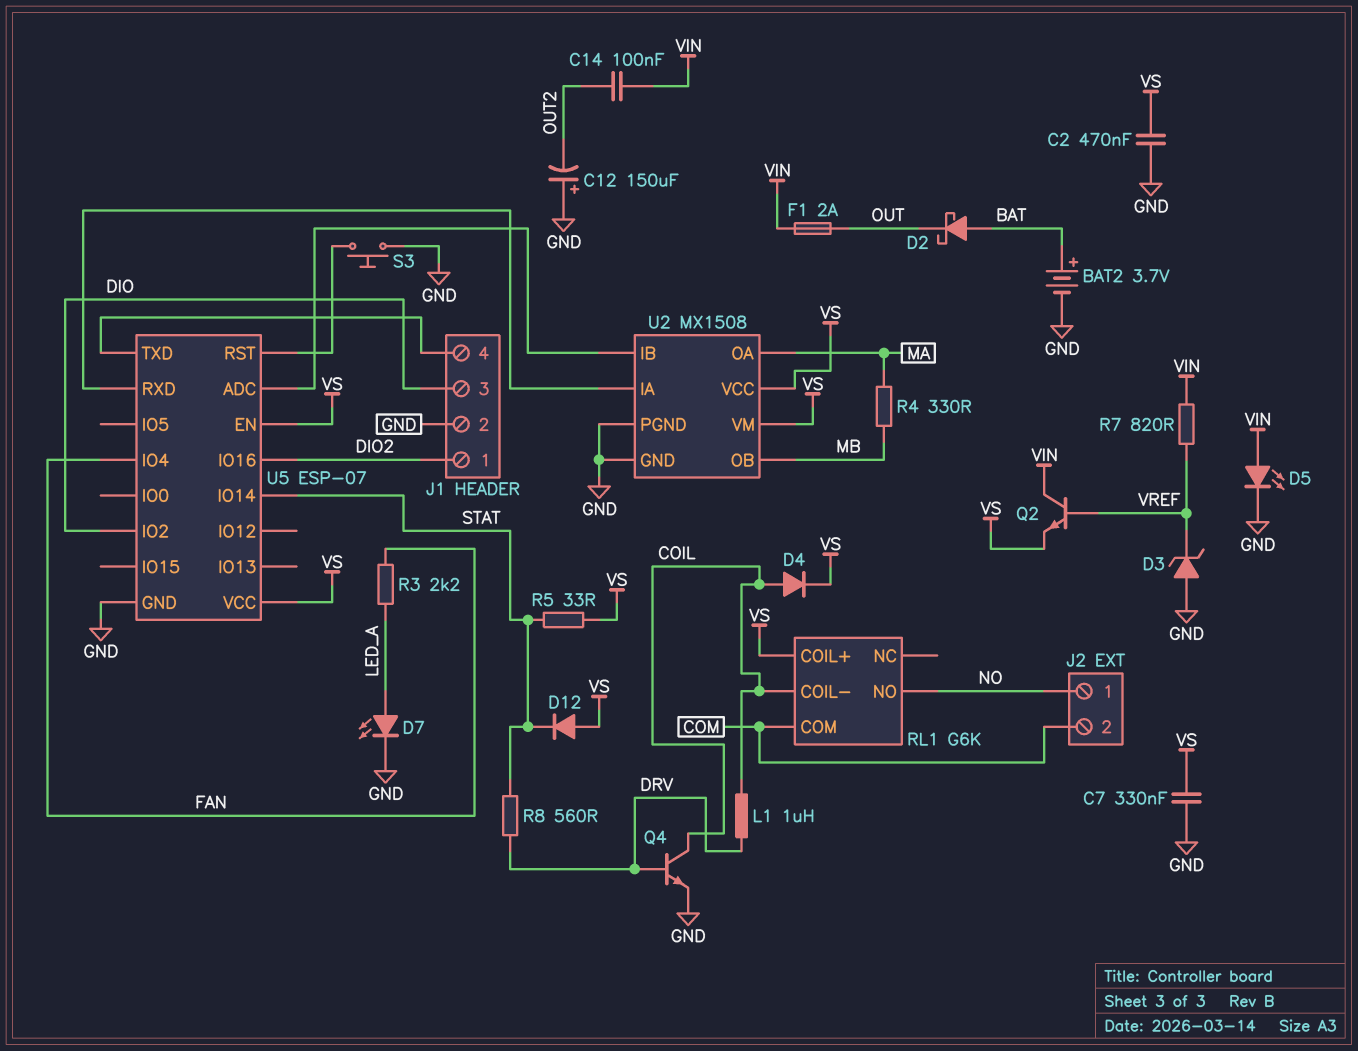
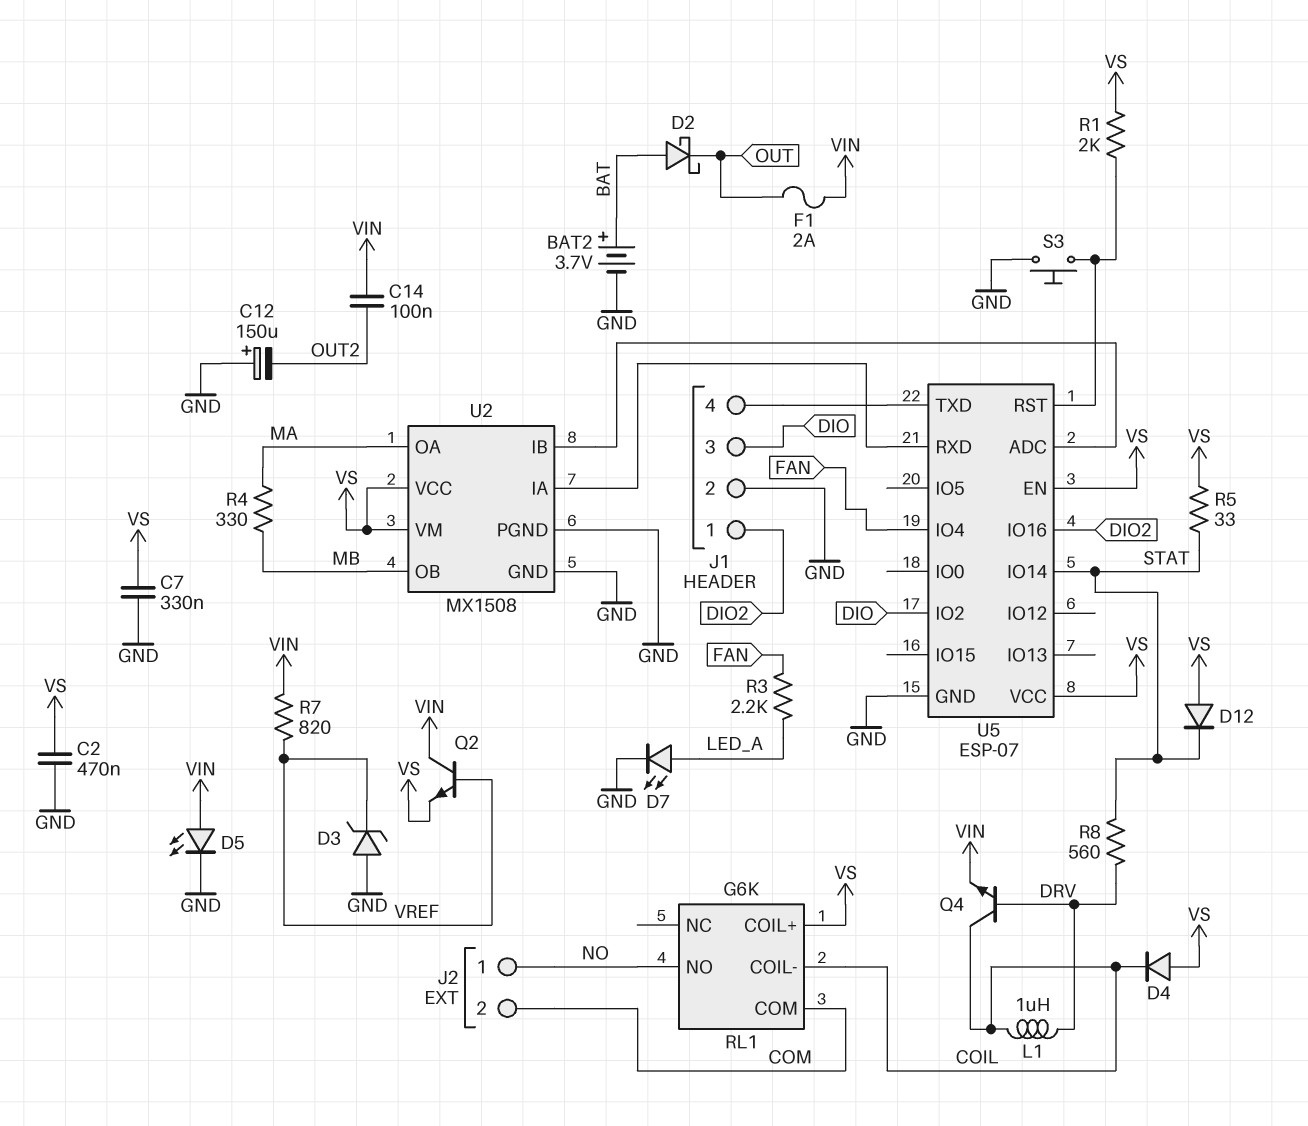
D4: diode (A COIL, K VS) -> diode (A VS, K COIL)
Q4: NPN (B DRV, C COIL, E GND) -> NPN (B DRV, C COIL, E VIN)
R1: none -> 2k (U5/RST, VS)

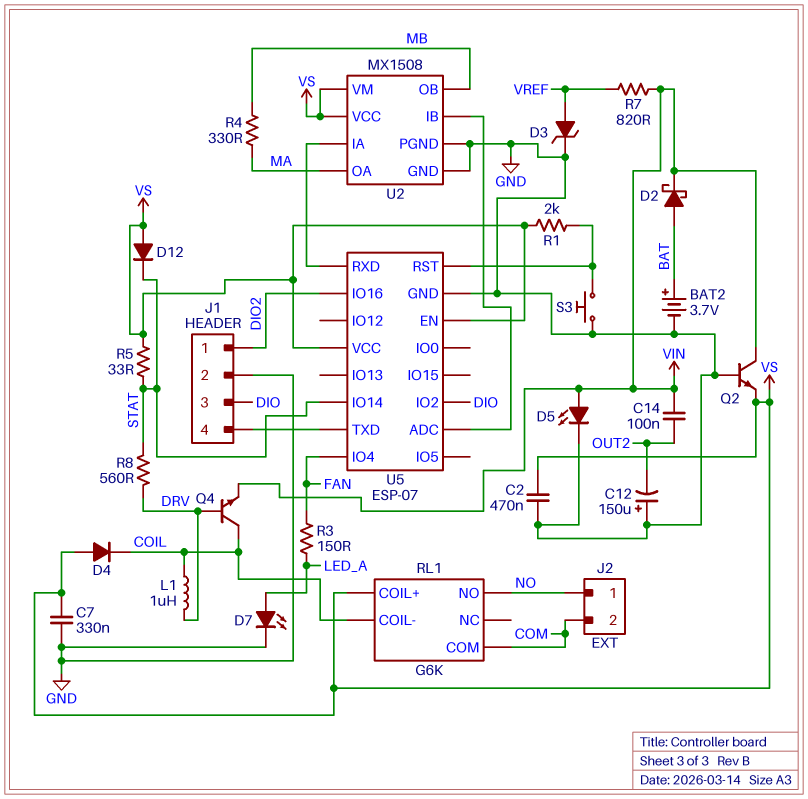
D2: schottky (A BAT, K OUT) -> schottky (A BAT, K VIN)
D3: zener (A GND, K VREF) -> zener (A VREF, K GND)
F1: 2A (OUT, VIN) -> none
Q2: NPN (B VREF, C VIN, E VS) -> NPN (B GND, C VIN, E VS)
R3: 2.2k (FAN, LED_A) -> 150 (FAN, LED_A)

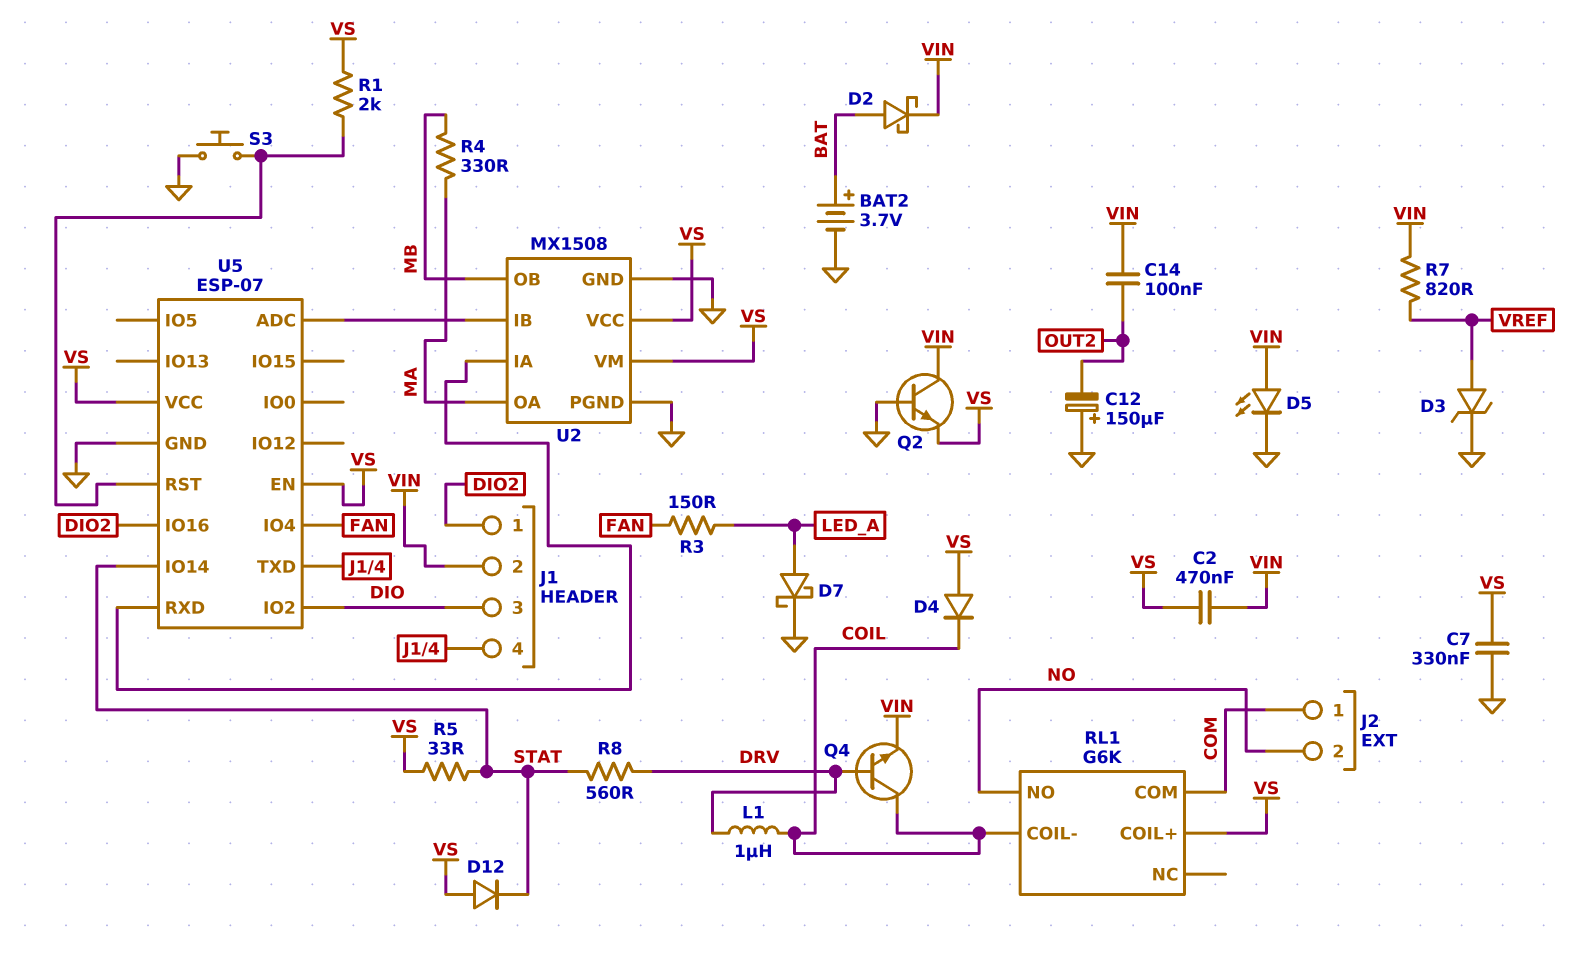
C2: 470nF (GND, VS) -> 470nF (VIN, VS)
D7: LED (A LED_A, K GND) -> schottky (A LED_A, K GND)
J1 pin 2: GND -> VIN
J2 pin 1: NO -> COM
J2 pin 2: COM -> NO

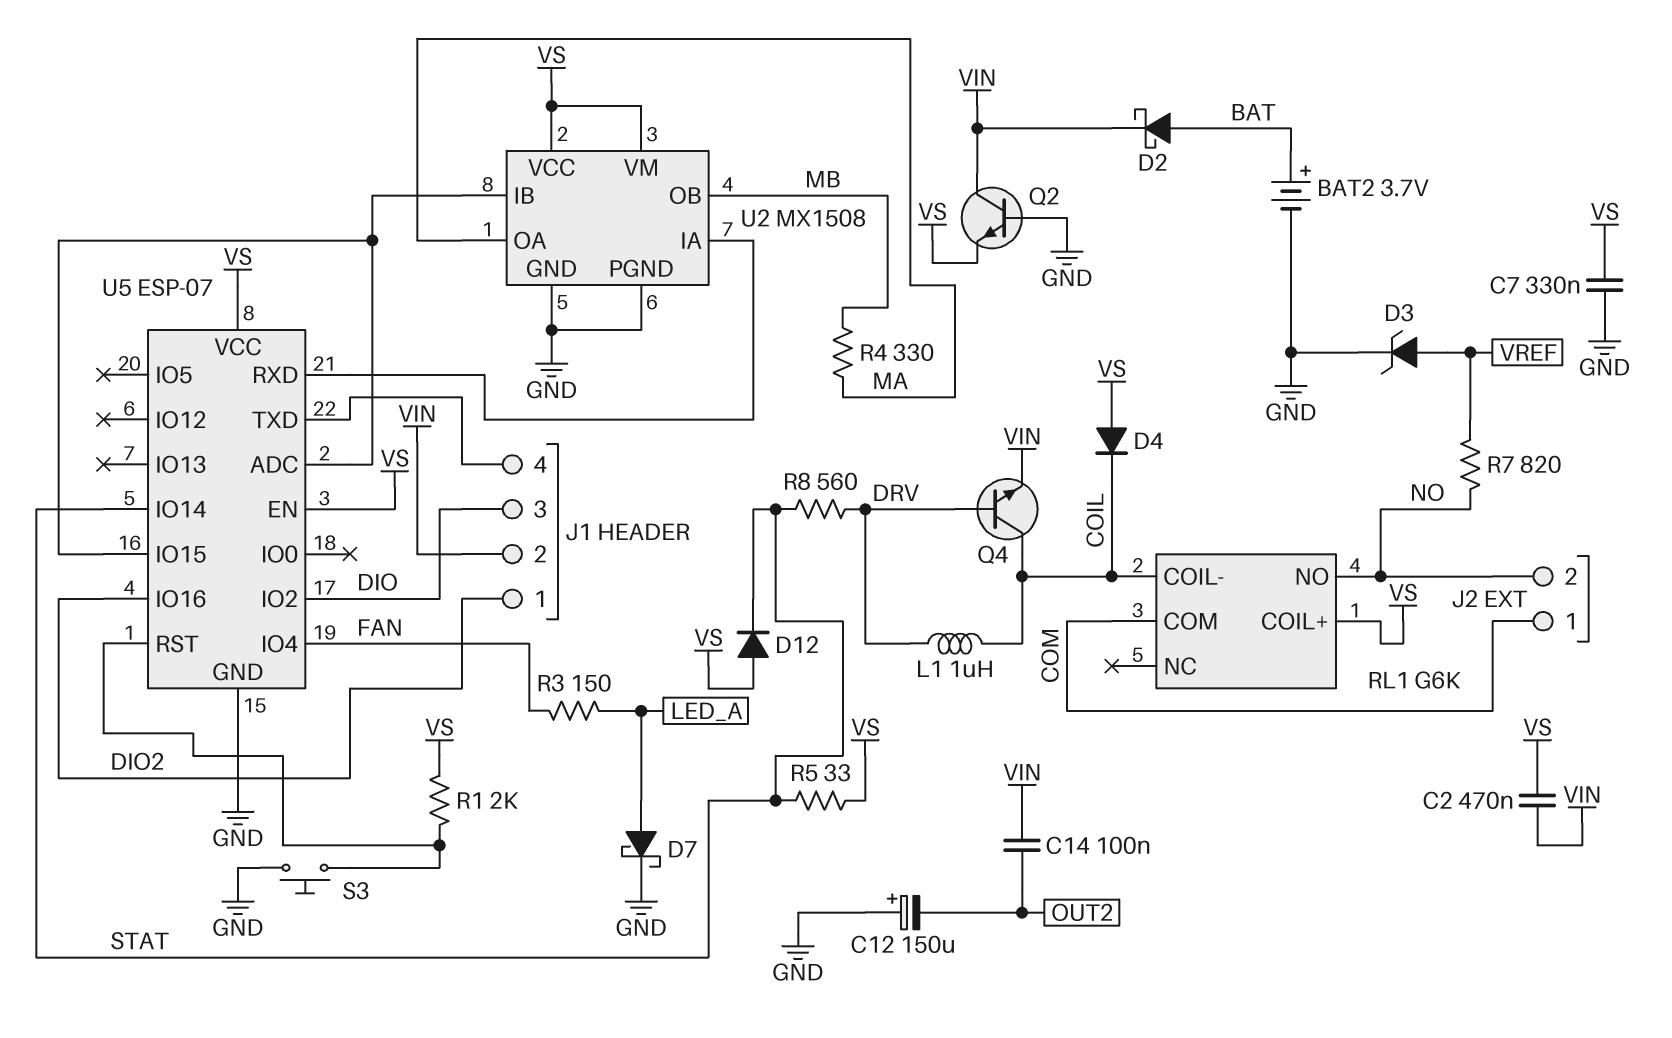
D5: LED (A VIN, K GND) -> none
R7: 820 (VIN, VREF) -> 820 (NO, VREF)
U5 pin IO15: none -> U2/IB

